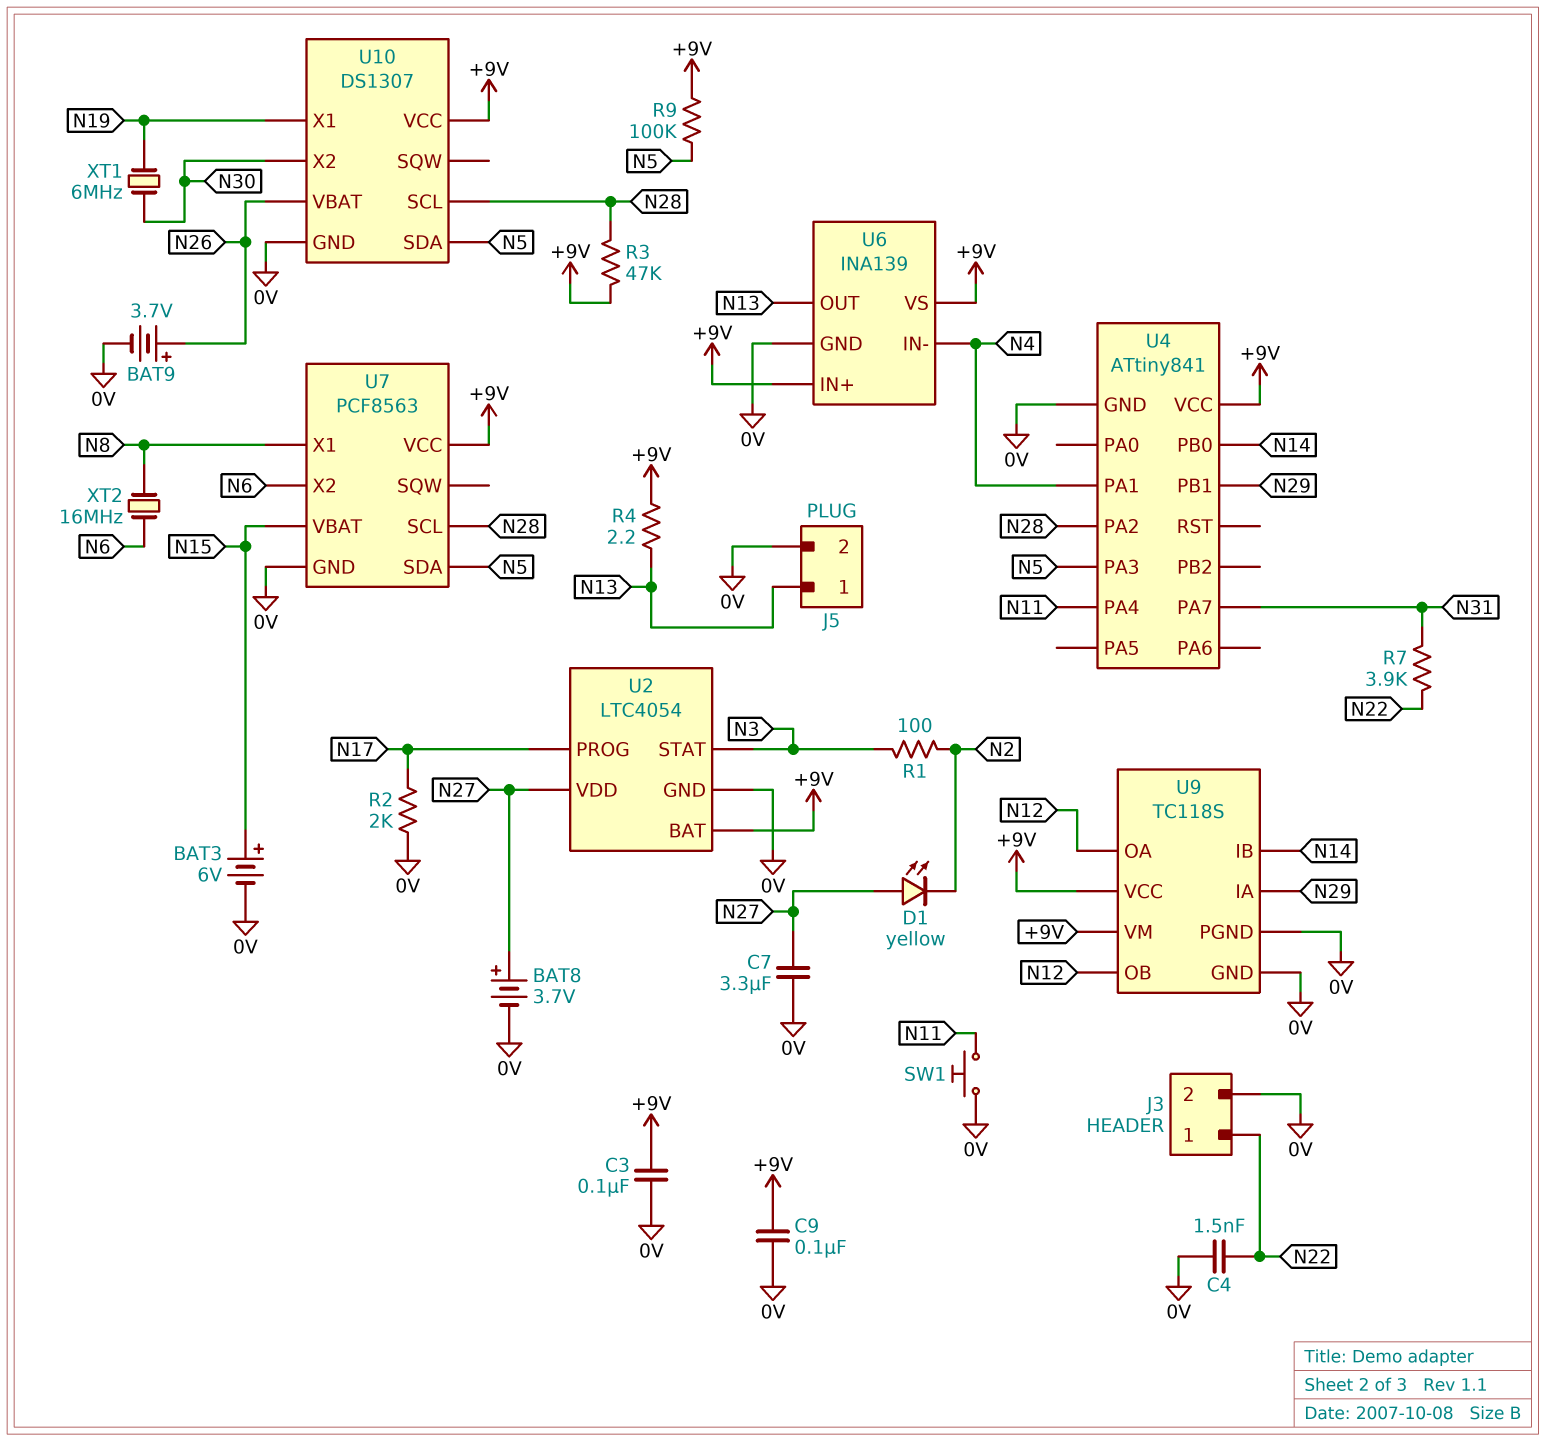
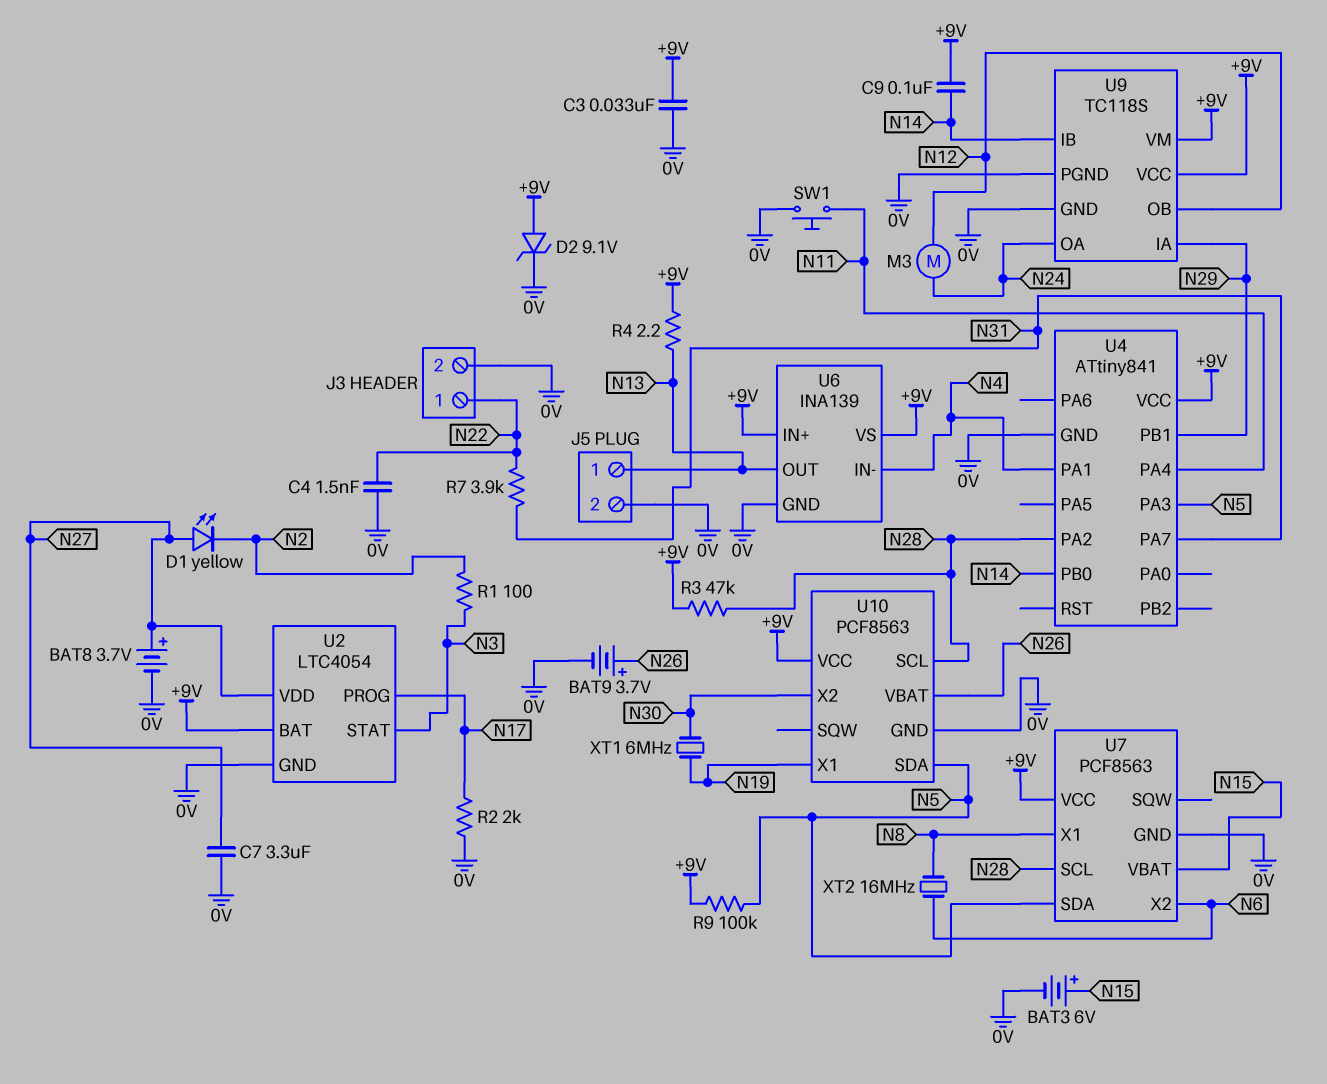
C3: 100nF (+9V, 0V) -> 33nF (+9V, 0V)
C9: 100nF (+9V, 0V) -> 100nF (+9V, N14)
D2: none -> zener 9.1V (A +9V, K 0V)
M3: none -> motor (N12, N24)
U9 pin OA: N12 -> N24
U10: DS1307 -> PCF8563

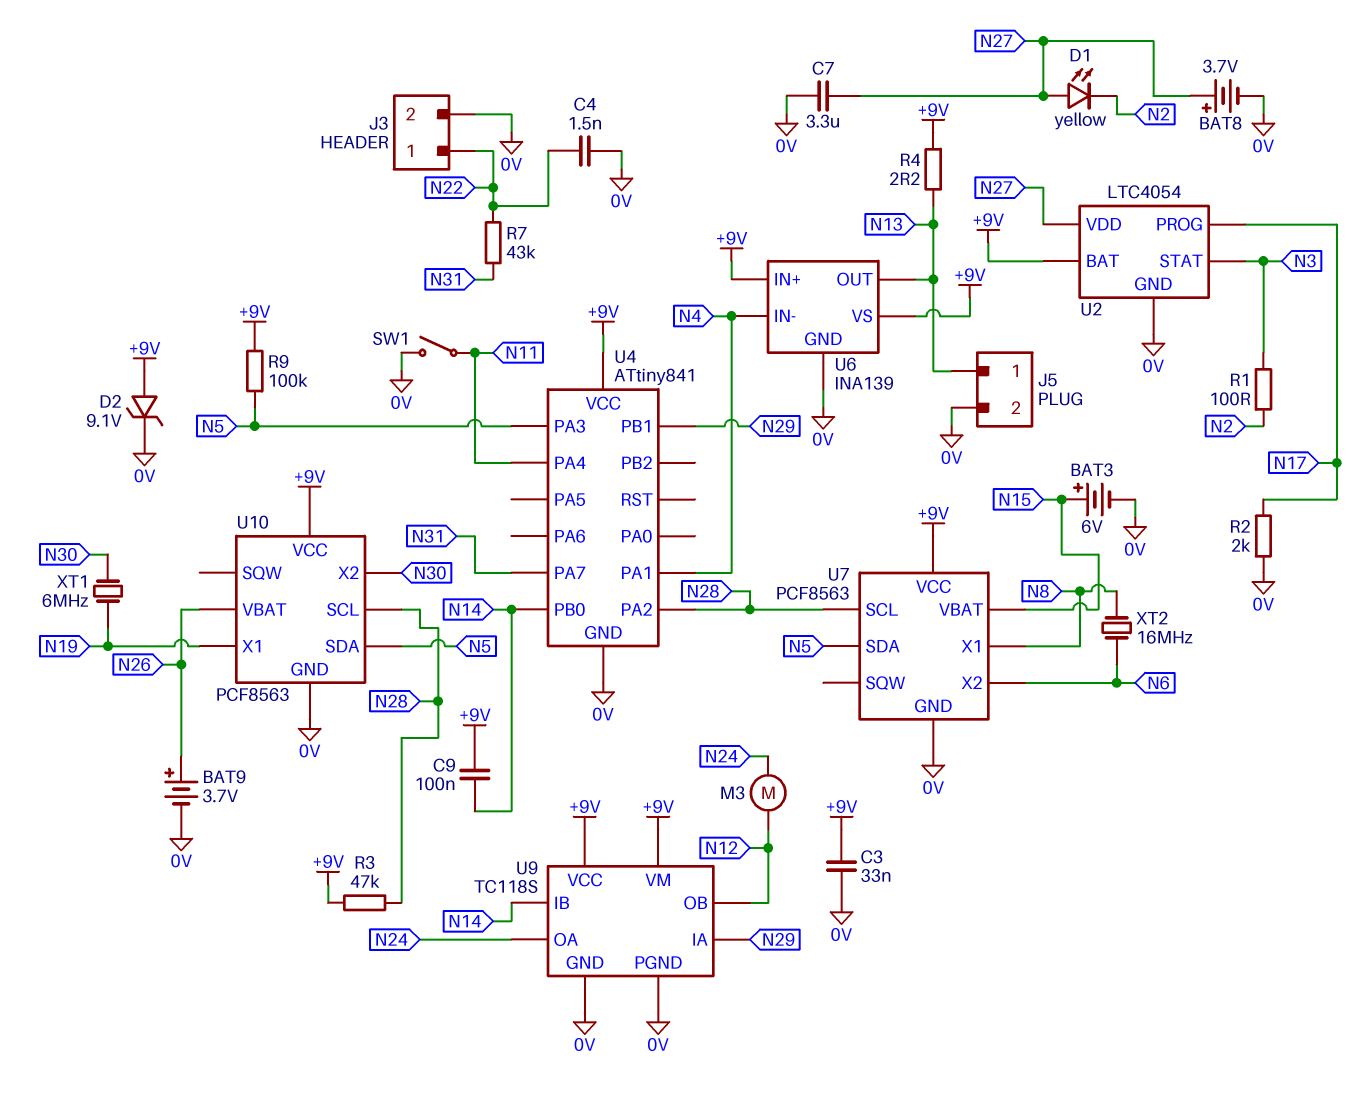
R7: 3.9k (N22, N31) -> 43k (N22, N31)
SW1: button (0V, N11) -> switch (0V, N11)

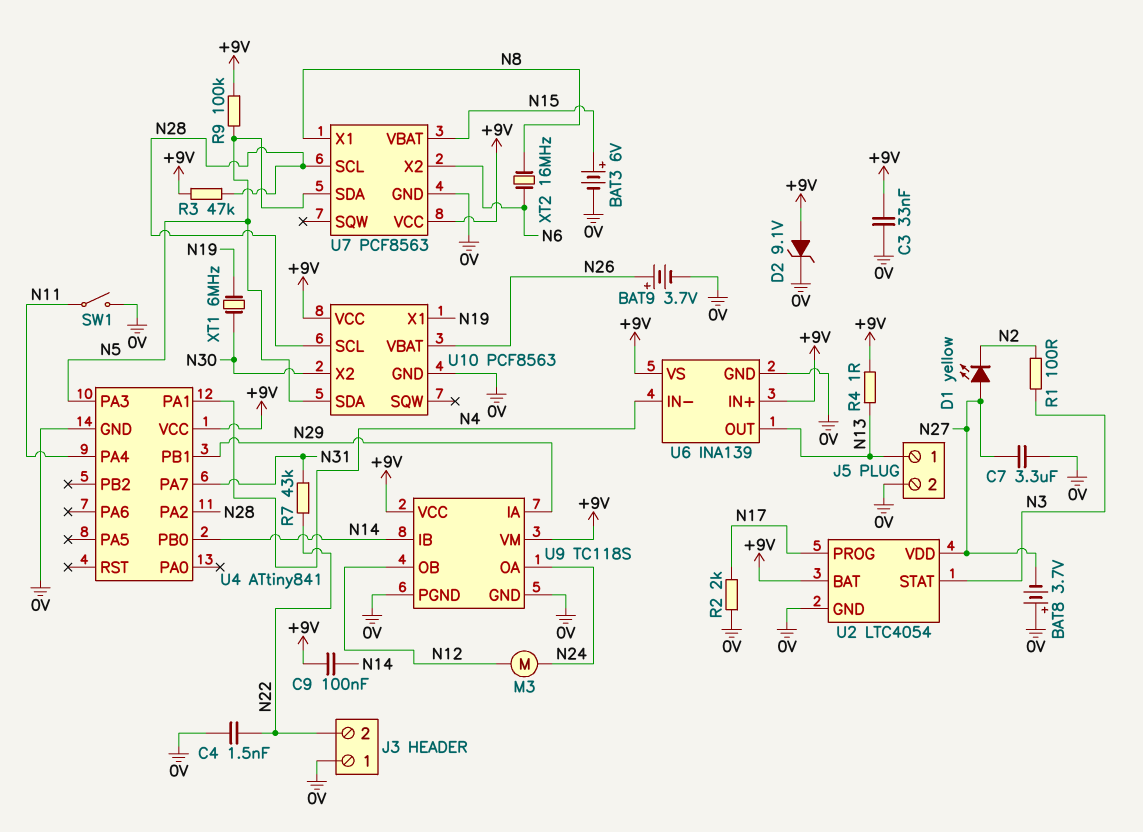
BAT8: 3.7V (plus N27, minus 0V) -> 3.7V (plus 0V, minus N27)
J3 pin 1: N22 -> 0V
J3 pin 2: 0V -> N22
R4: 2.2 (+9V, N13) -> 1 (+9V, N13)

